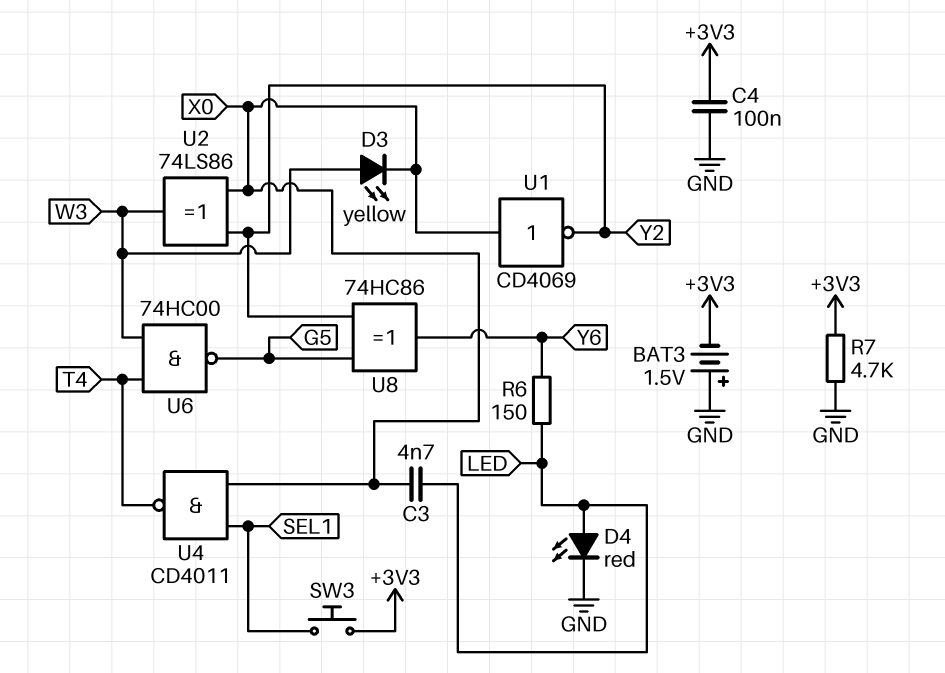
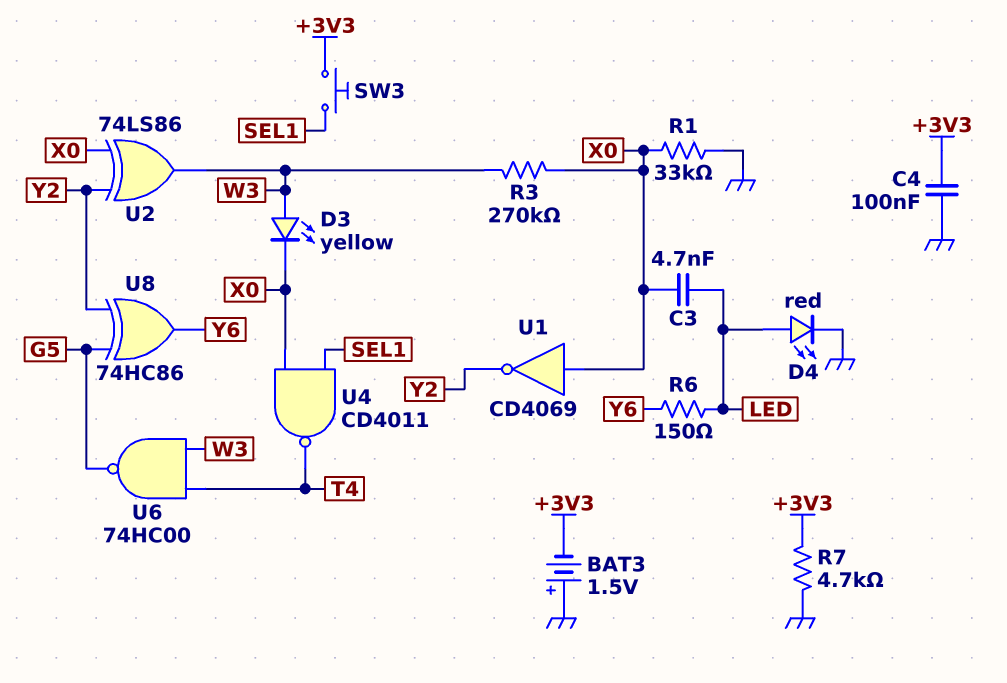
R1: none -> 33k (GND, X0)
R3: none -> 270k (W3, X0)

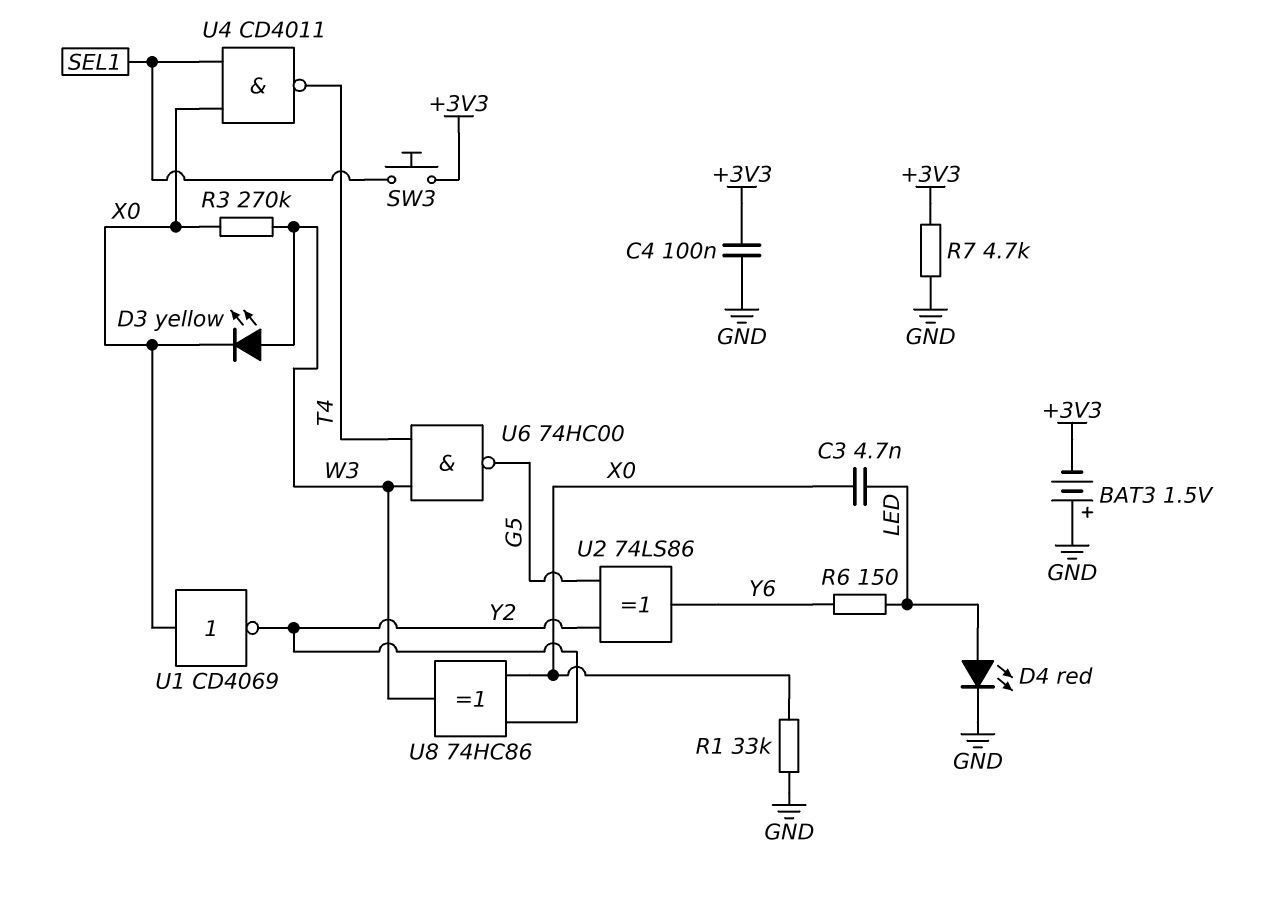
U2: XOR 74LS86 (in X0, in Y2, out W3) -> XOR 74LS86 (in G5, in Y2, out Y6)
U8: XOR 74HC86 (in G5, in Y2, out Y6) -> XOR 74HC86 (in X0, in Y2, out W3)

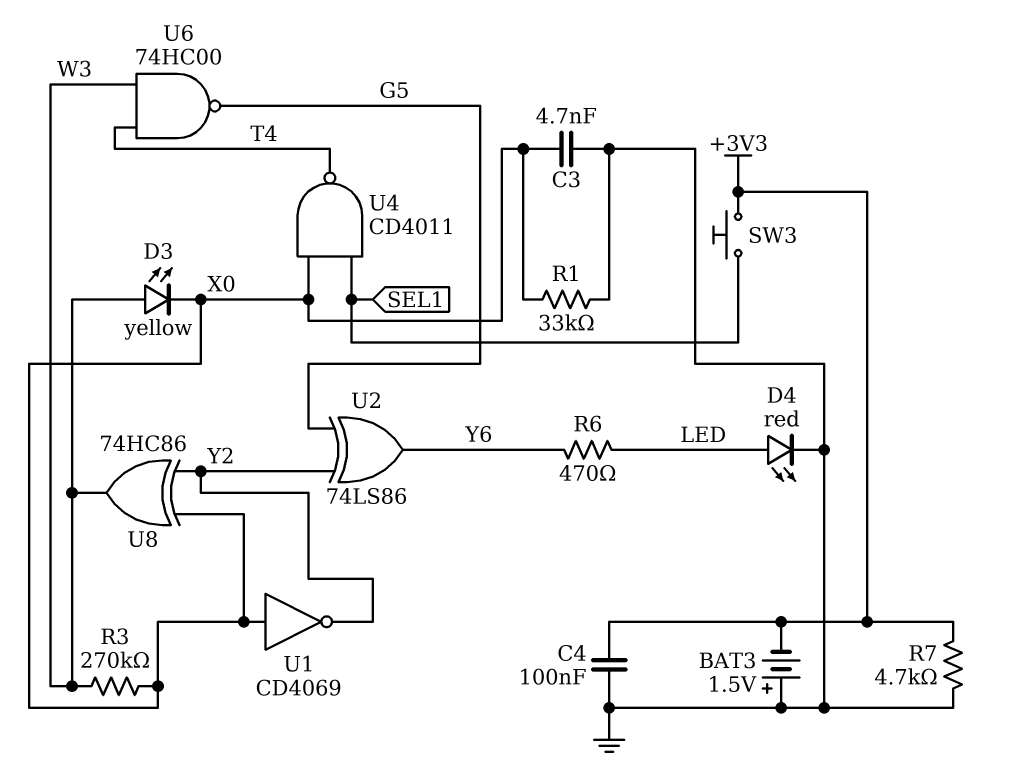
C3: 4.7nF (LED, X0) -> 4.7nF (GND, X0)
R6: 150 (LED, Y6) -> 470 (LED, Y6)

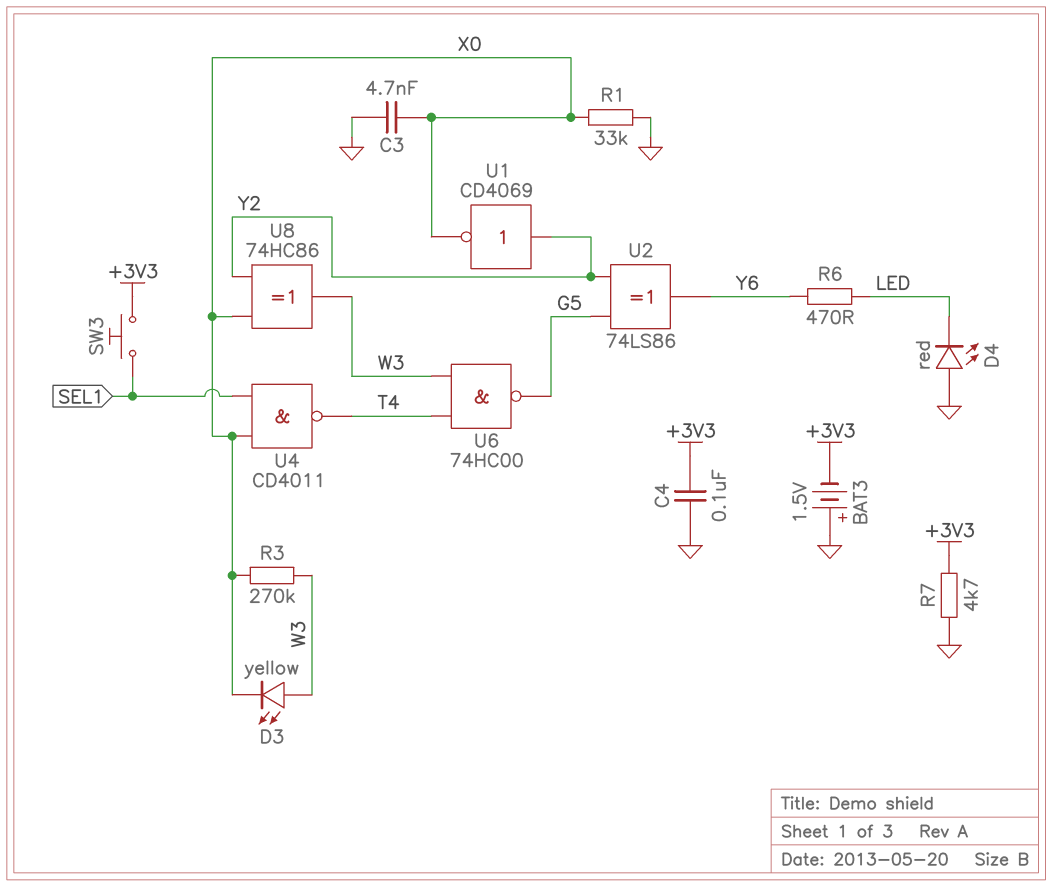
D4: LED red (A LED, K GND) -> LED red (A GND, K LED)
U1: NOT CD4069 (in X0, out Y2) -> NOT CD4069 (in Y2, out X0)

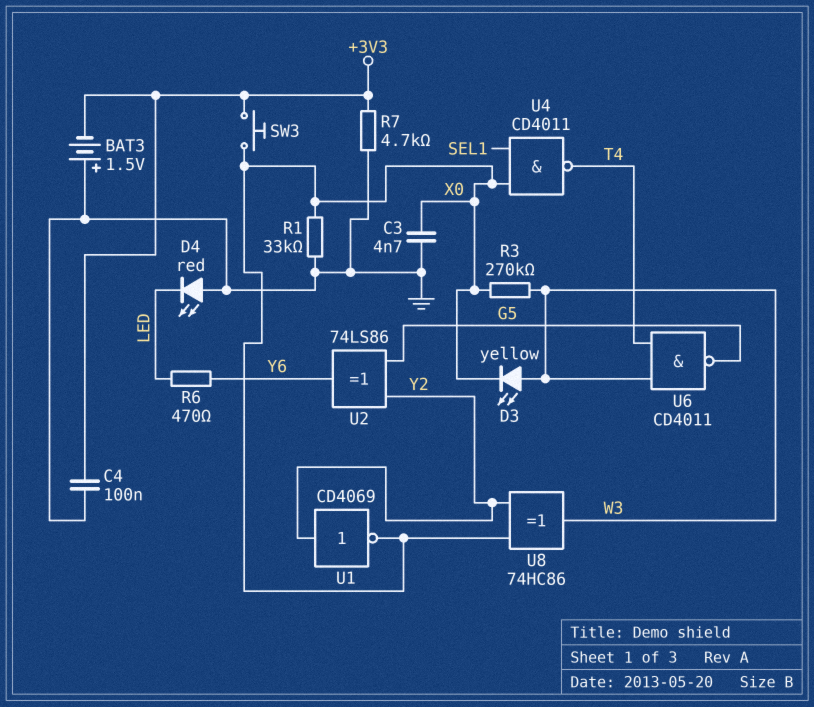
SW3: button (+3V3, SEL1) -> button (+3V3, X0)
U6: NAND 74HC00 (in T4, in W3, out G5) -> NAND CD4011 (in T4, in W3, out G5)

